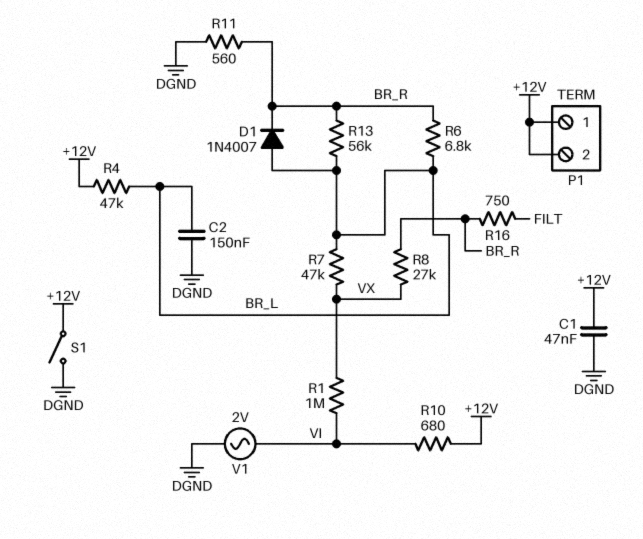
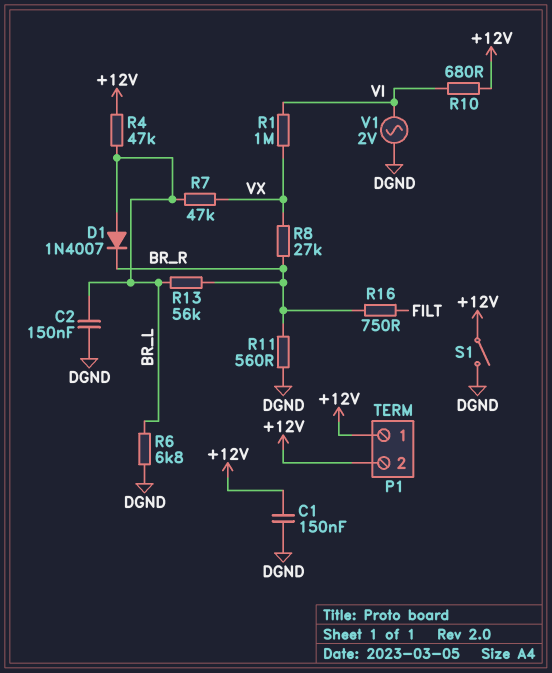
C1: 47nF (+12V, DGND) -> 150nF (+12V, DGND)
R6: 6.8k (BR_L, BR_R) -> 6.8k (BR_L, DGND)

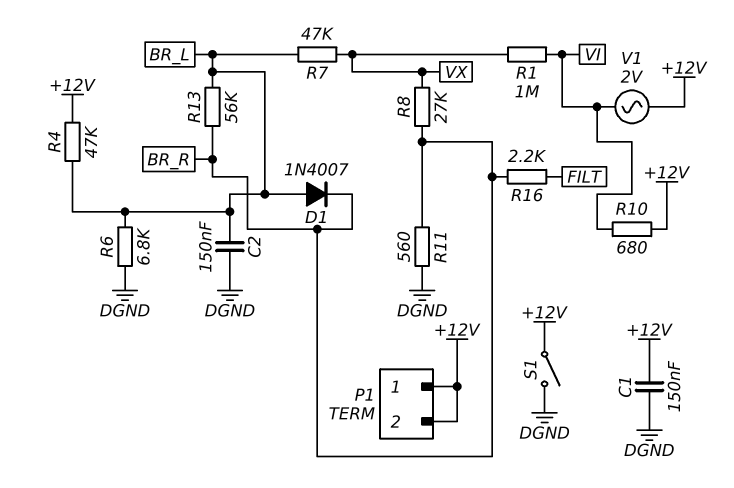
R16: 750 (BR_R, FILT) -> 2.2k (BR_R, FILT)
V1: AC 2V (DGND, VI) -> AC 2V (+12V, VI)

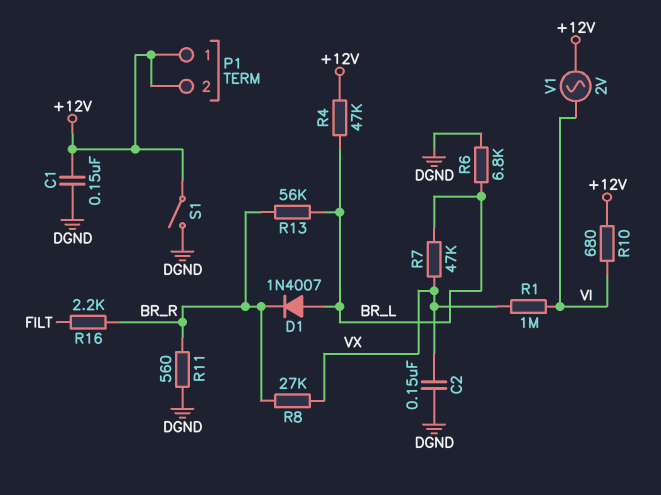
C2: 150nF (BR_L, DGND) -> 150nF (DGND, VX)

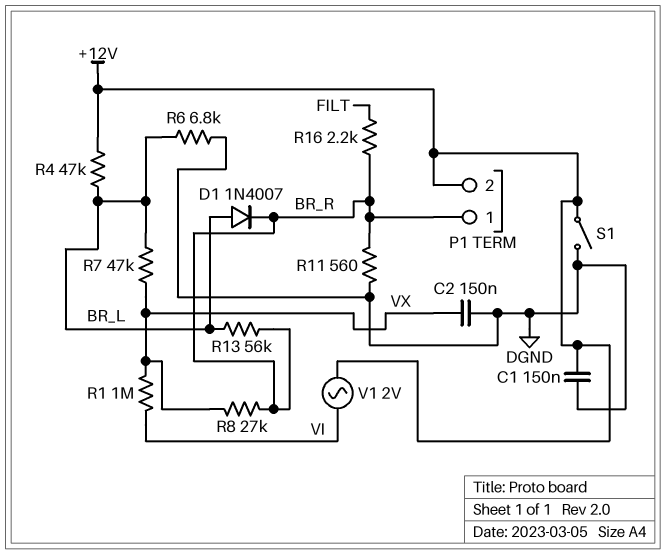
P1 pin 1: +12V -> BR_R
R10: 680 (+12V, VI) -> none

